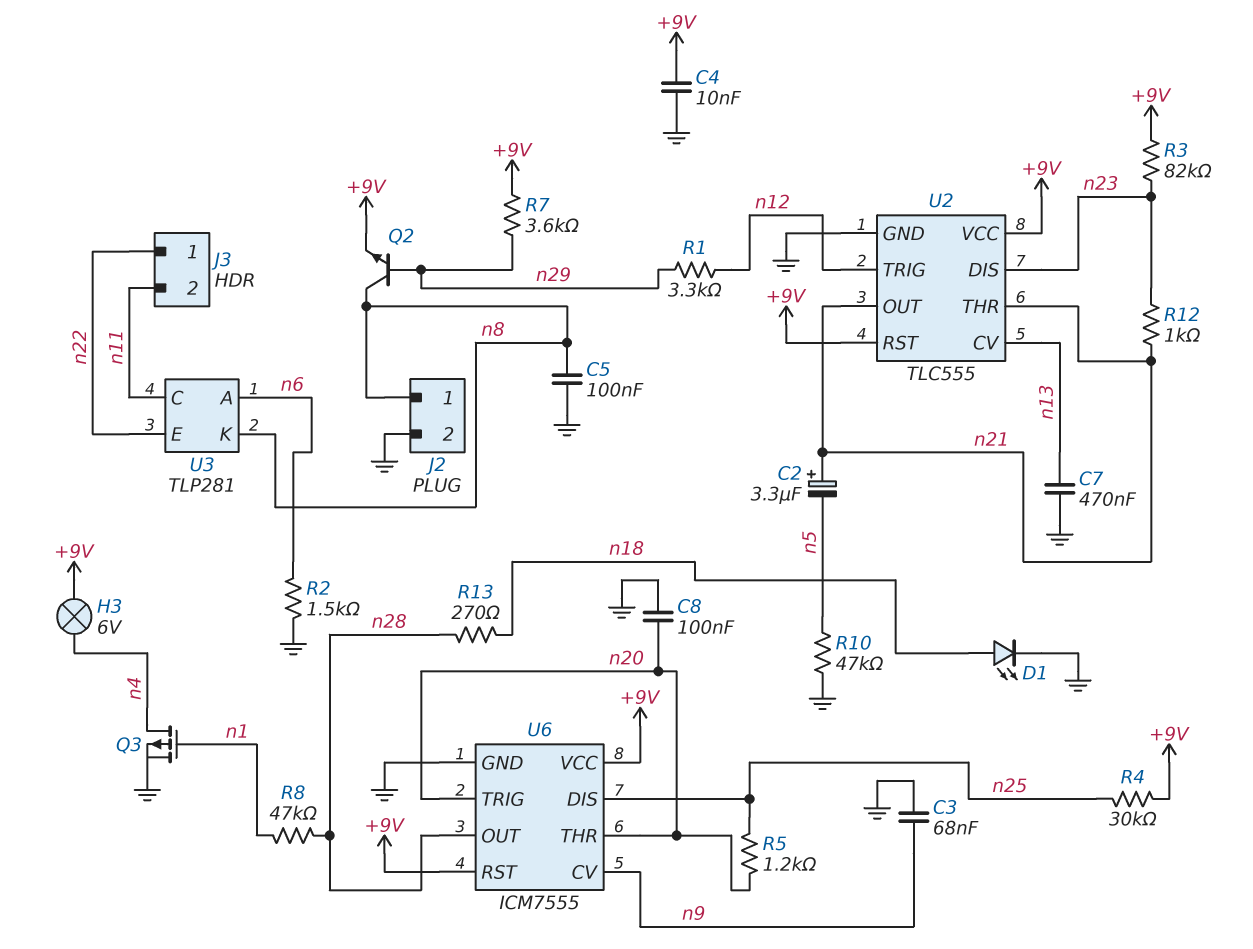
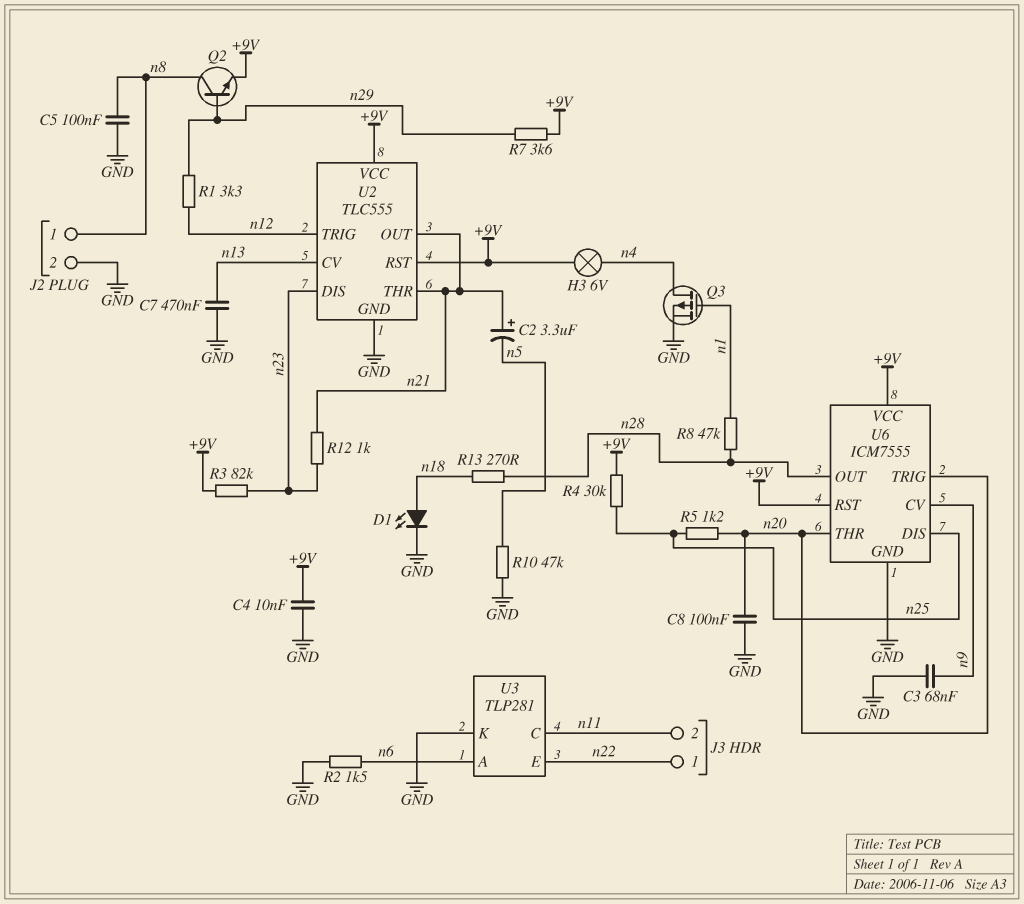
U3 pin K: n8 -> GND

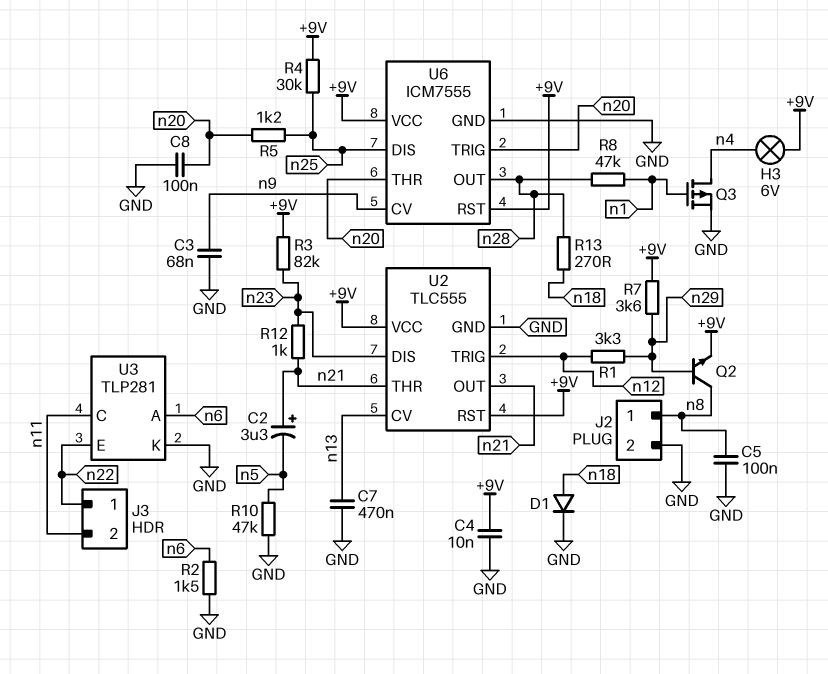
D1: LED (A n18, K GND) -> diode (A n18, K GND)

